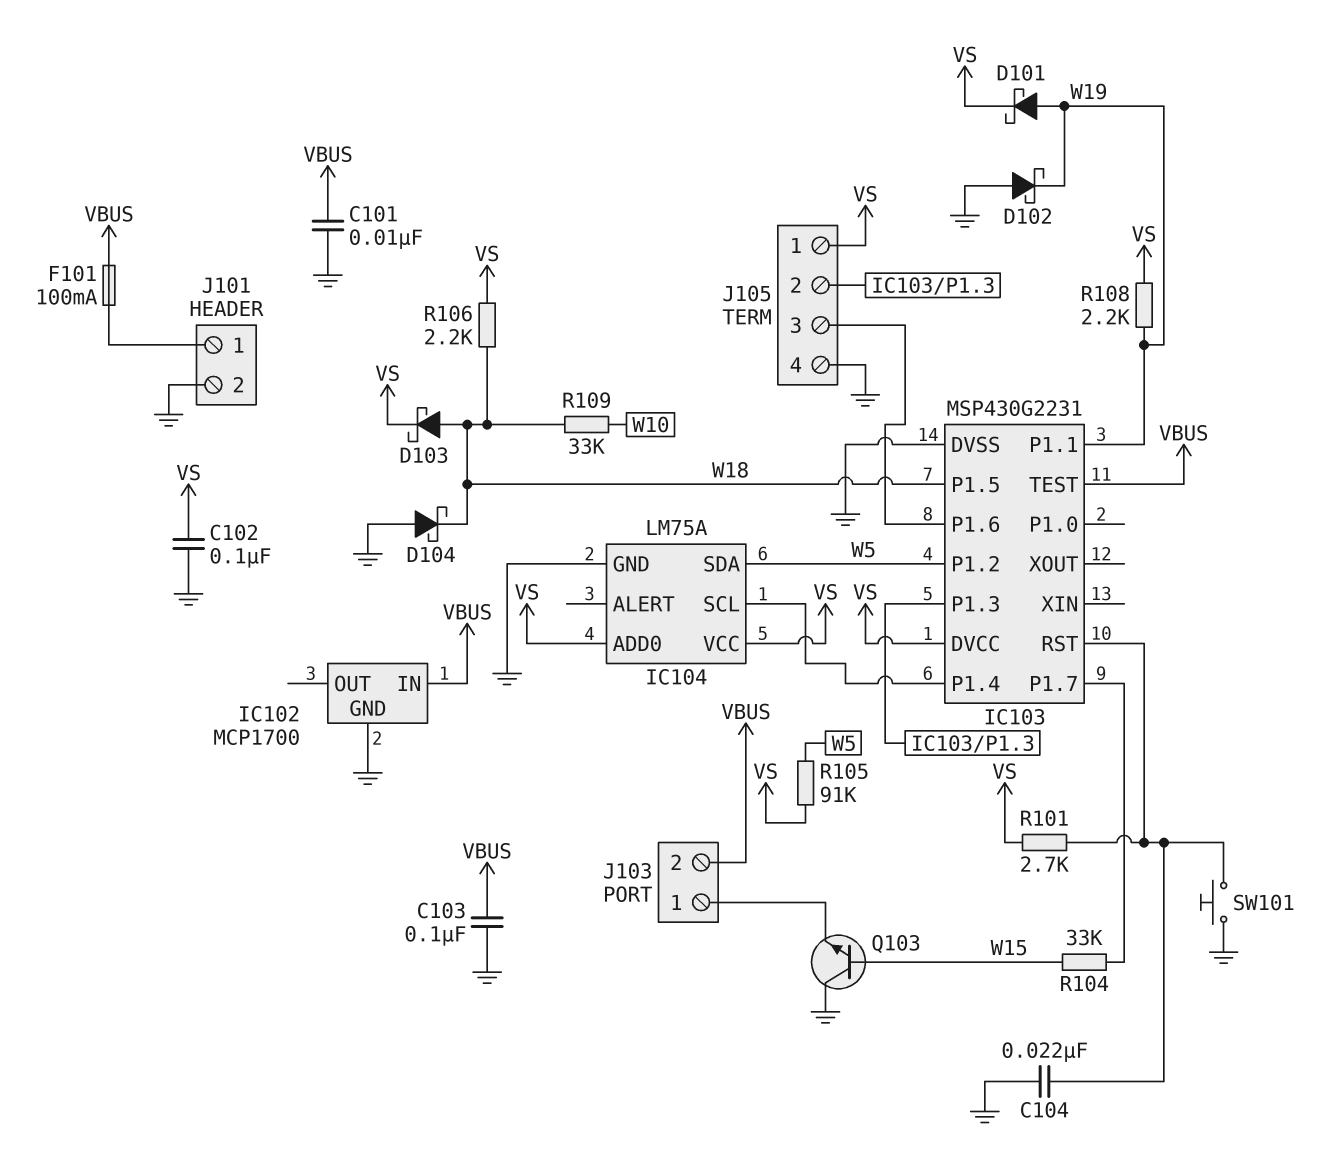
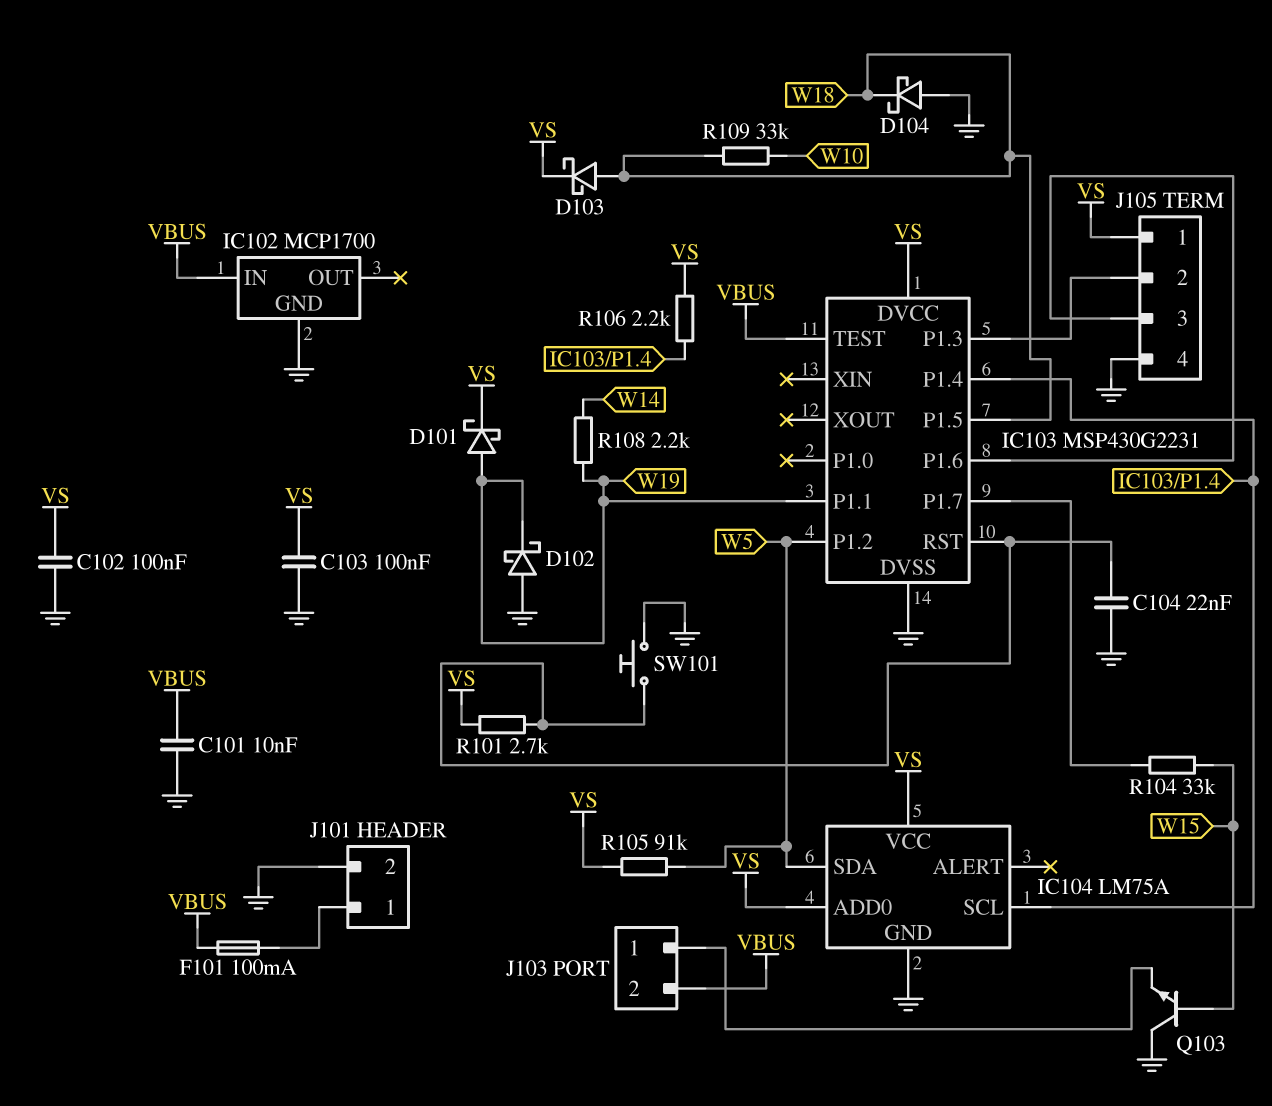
C103: 100nF (GND, VBUS) -> 100nF (GND, VS)
R106: 2.2k (VS, W18) -> 2.2k (IC103/P1.4, VS)
R108: 2.2k (VS, W19) -> 2.2k (W14, W19)

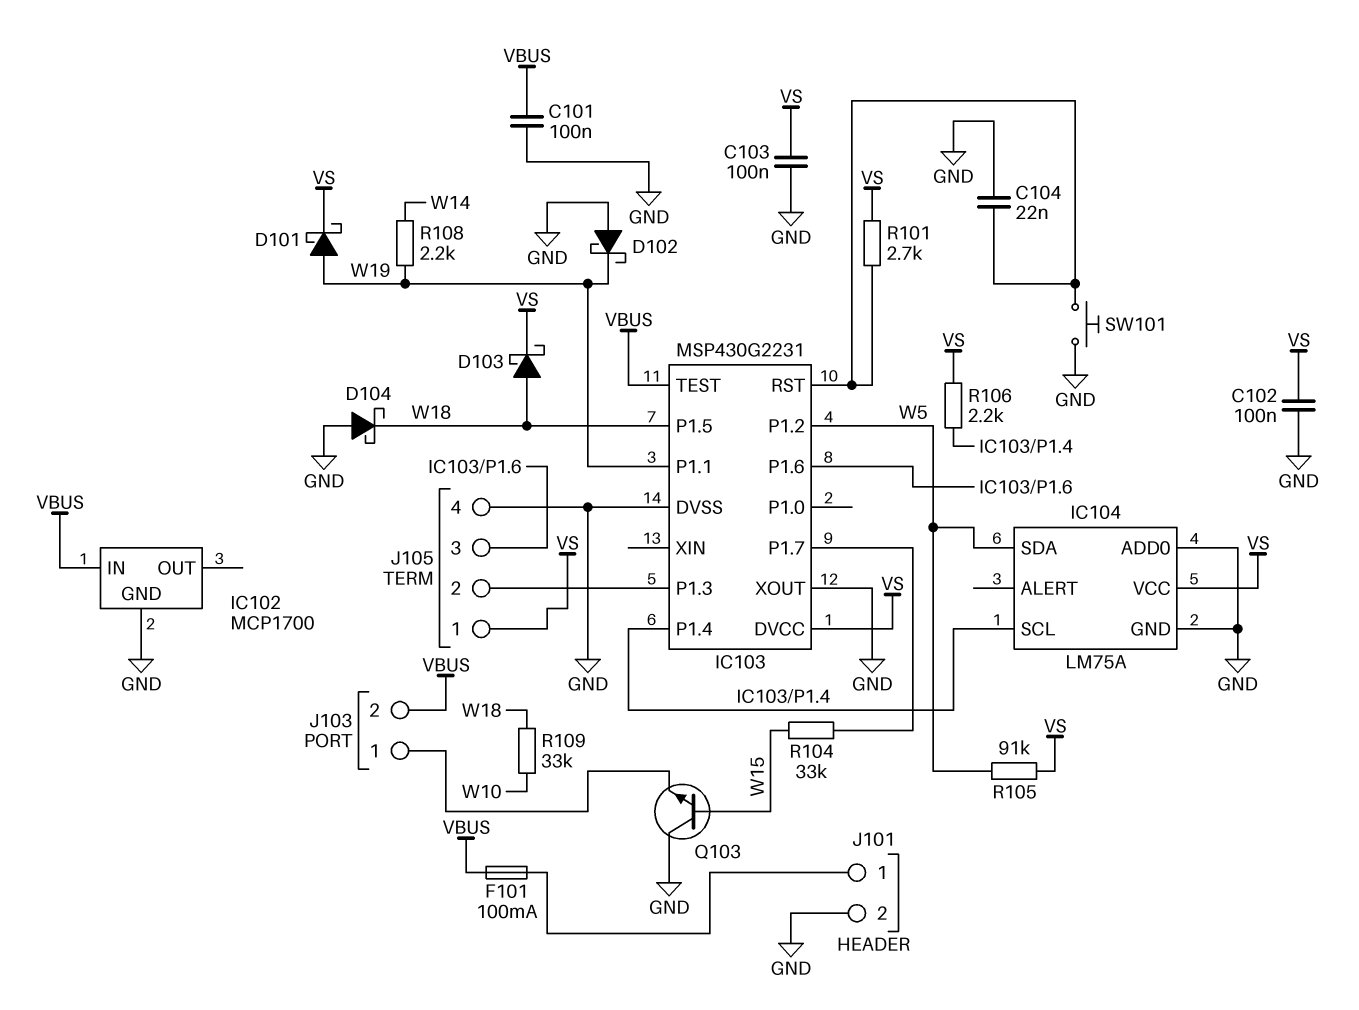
C101: 10nF (GND, VBUS) -> 100nF (GND, VBUS)
IC103 pin XOUT: none -> GND
IC104 pin ADD0: VS -> GND

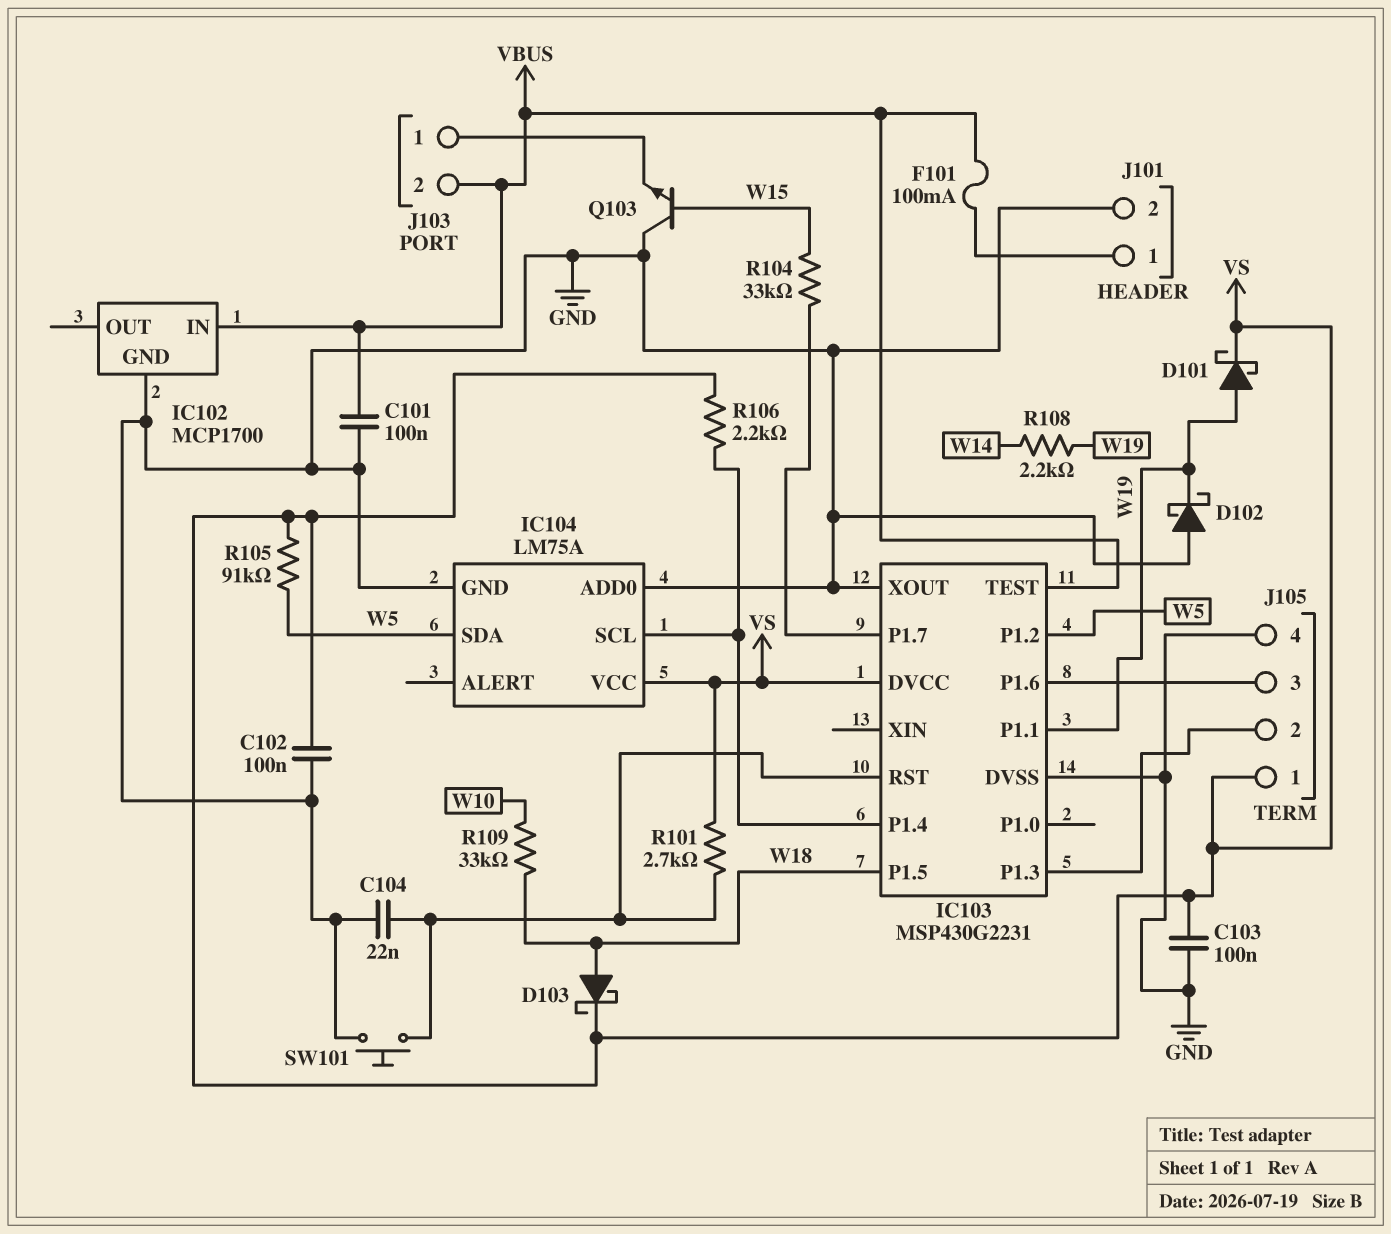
D104: schottky (A GND, K W18) -> none

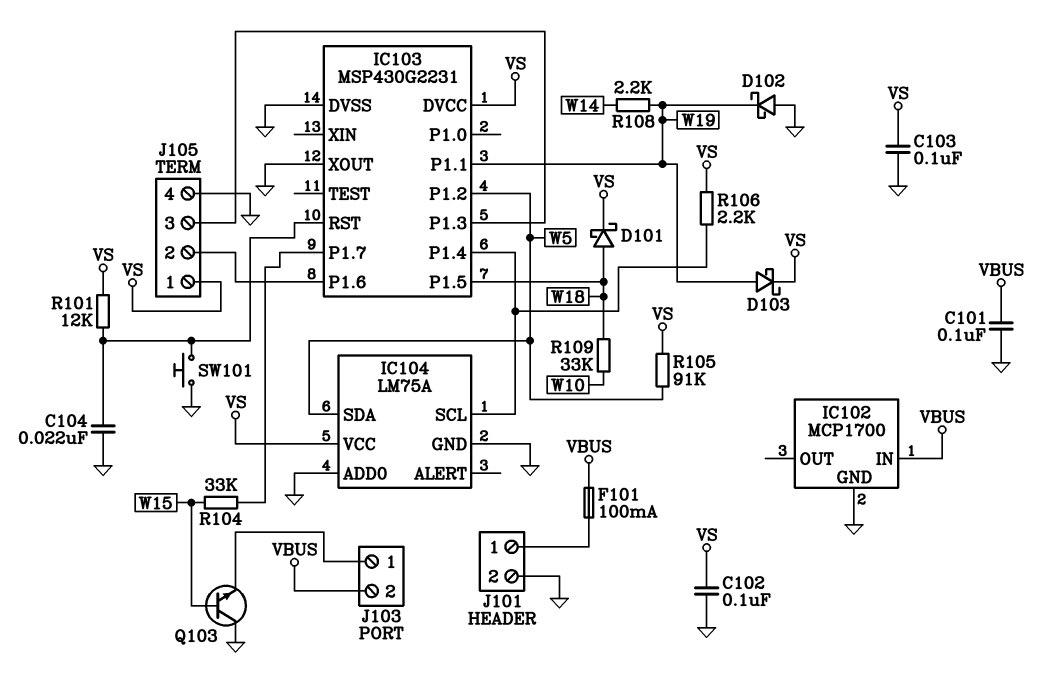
D101: schottky (A W19, K VS) -> schottky (A W18, K VS)
D103: schottky (A W18, K VS) -> schottky (A W19, K VS)
IC103 pin TEST: VBUS -> none
J105 pin 2: IC103/P1.3 -> IC103/P1.6
J105 pin 3: IC103/P1.6 -> IC103/P1.3
R101: 2.7k (IC103/RST, VS) -> 12k (IC103/RST, VS)

